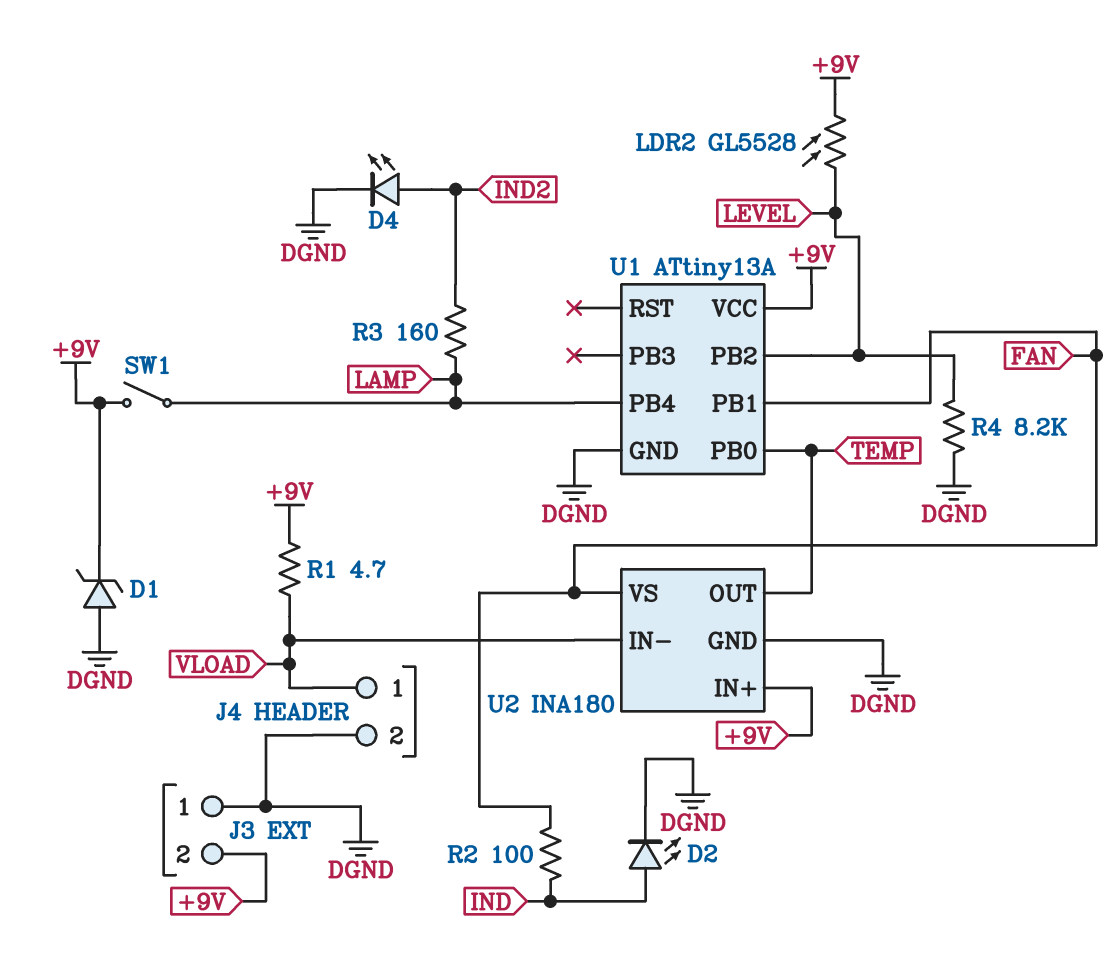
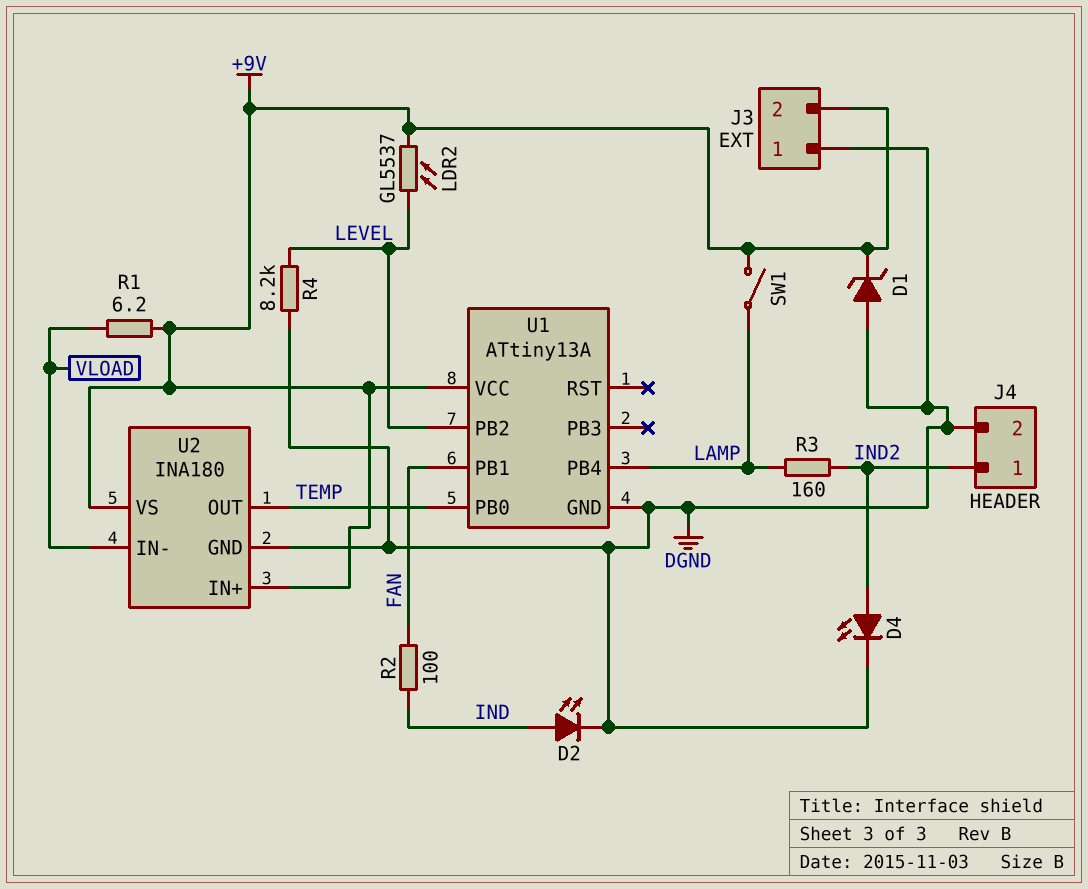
J4 pin 1: VLOAD -> IND2
LDR2: GL5528 (+9V, LEVEL) -> GL5537 (+9V, LEVEL)
R1: 4.7 (+9V, VLOAD) -> 6.2 (+9V, VLOAD)
U2 pin VS: FAN -> +9V

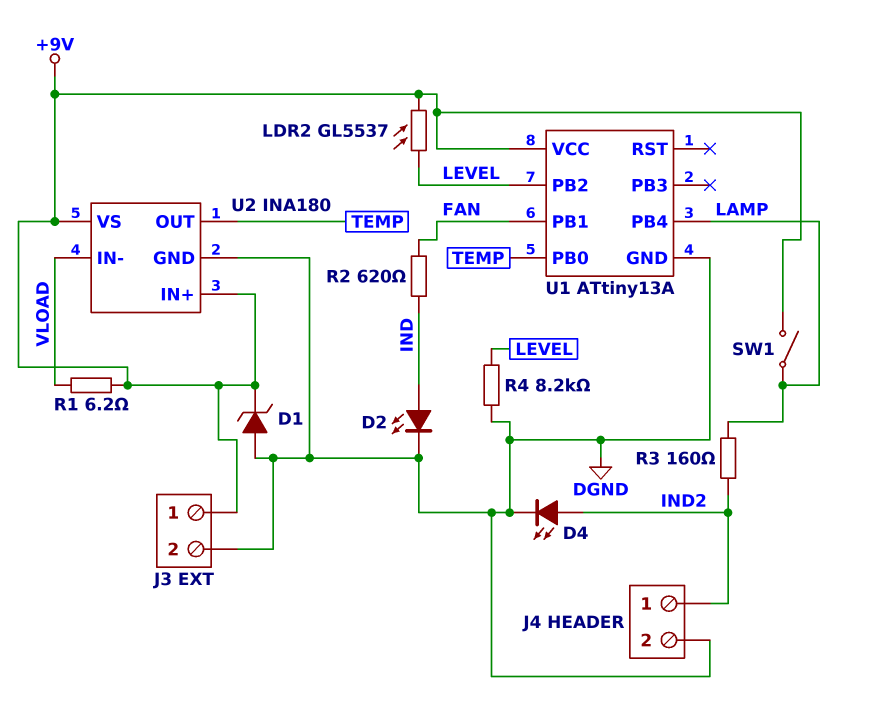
J3 pin 1: DGND -> +9V
J3 pin 2: +9V -> DGND
R2: 100 (FAN, IND) -> 620 (FAN, IND)

